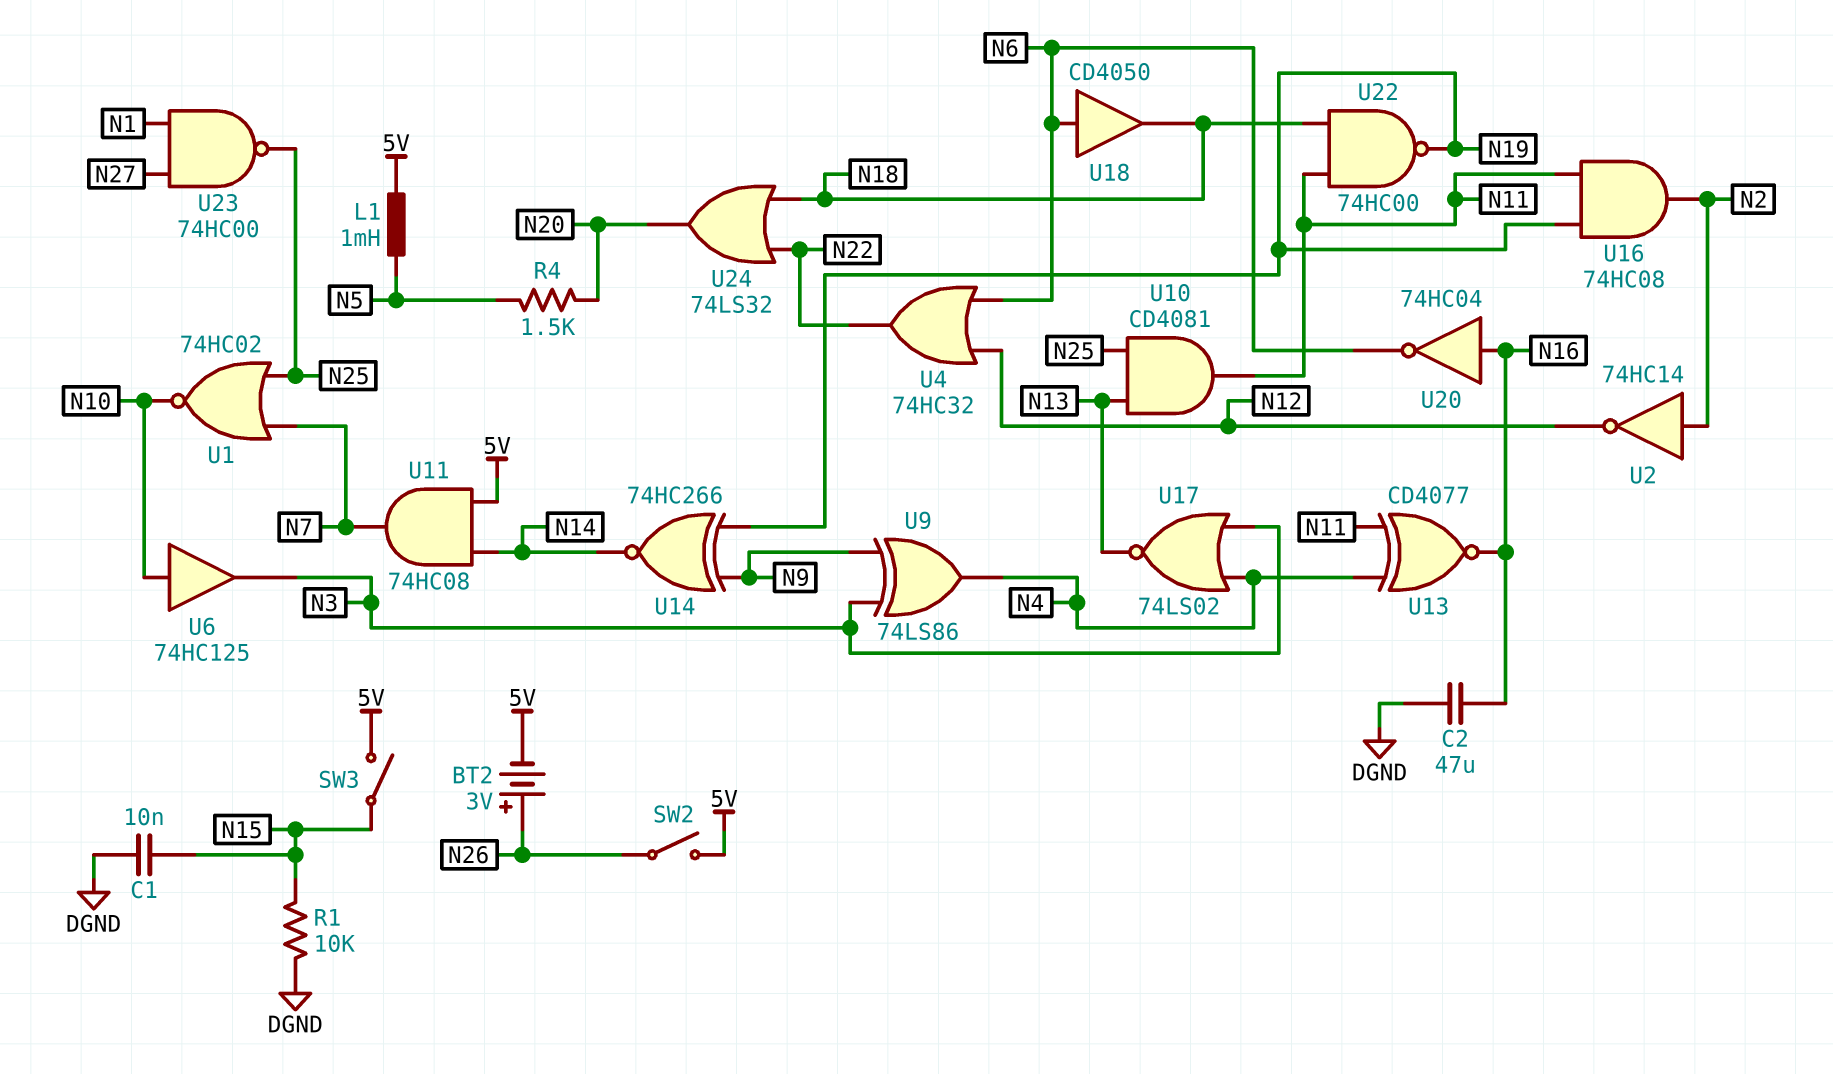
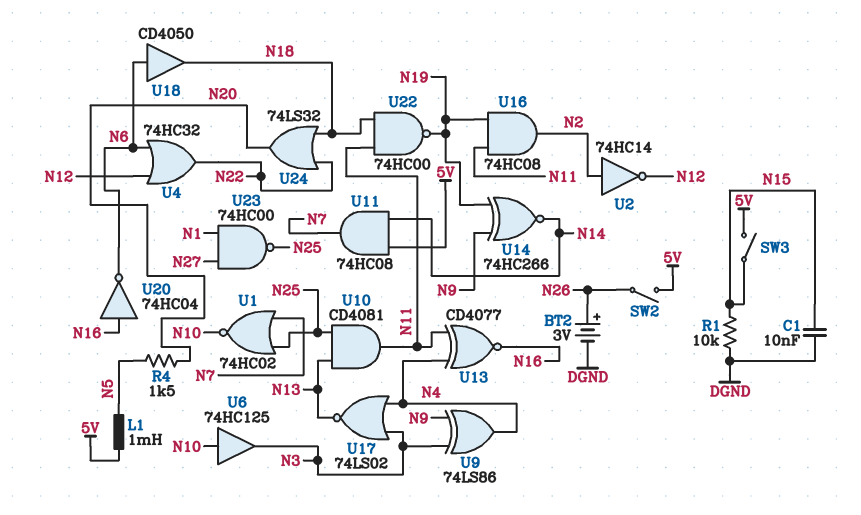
BT2: 3V (plus N26, minus 5V) -> 3V (plus N26, minus DGND)
C2: 47uF (DGND, N16) -> none

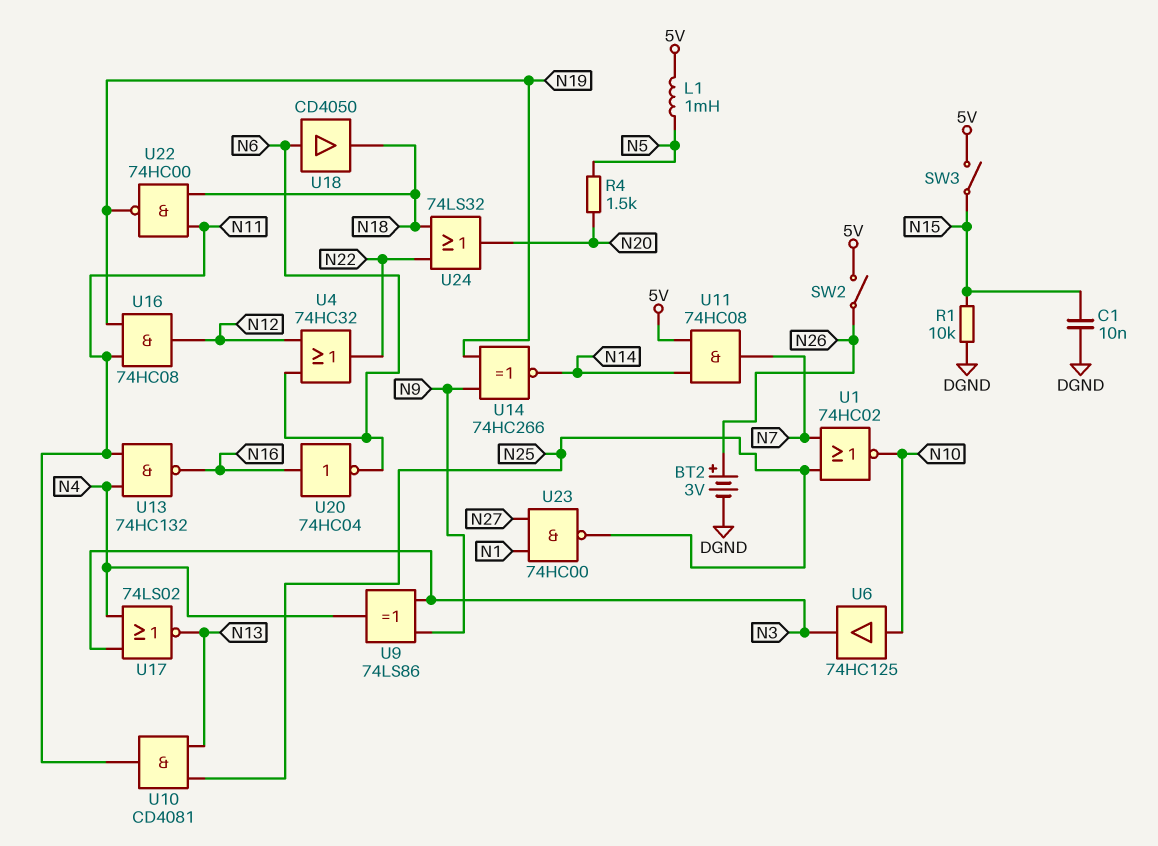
U2: NOT 74HC14 (in N2, out N12) -> none
U13: XNOR CD4077 (in N4, in N11, out N16) -> NAND 74HC132 (in N4, in N11, out N16)
U16: AND 74HC08 (in N11, in N19, out N2) -> AND 74HC08 (in N11, in N19, out N12)

